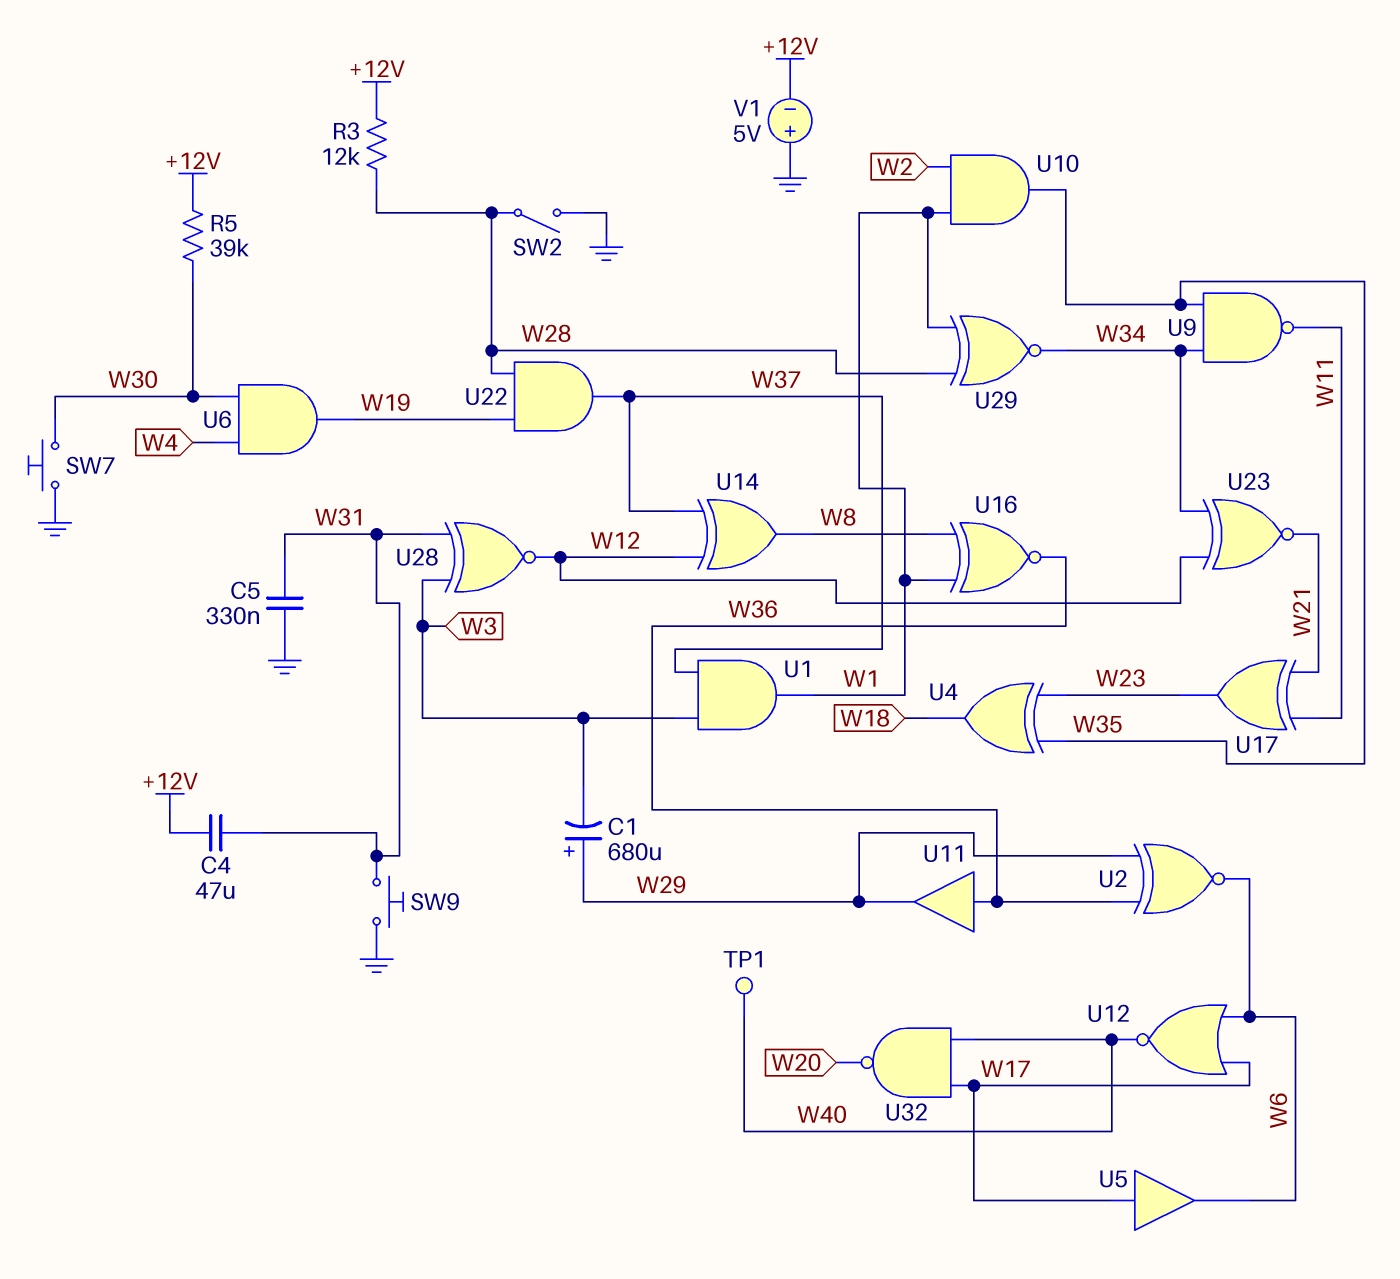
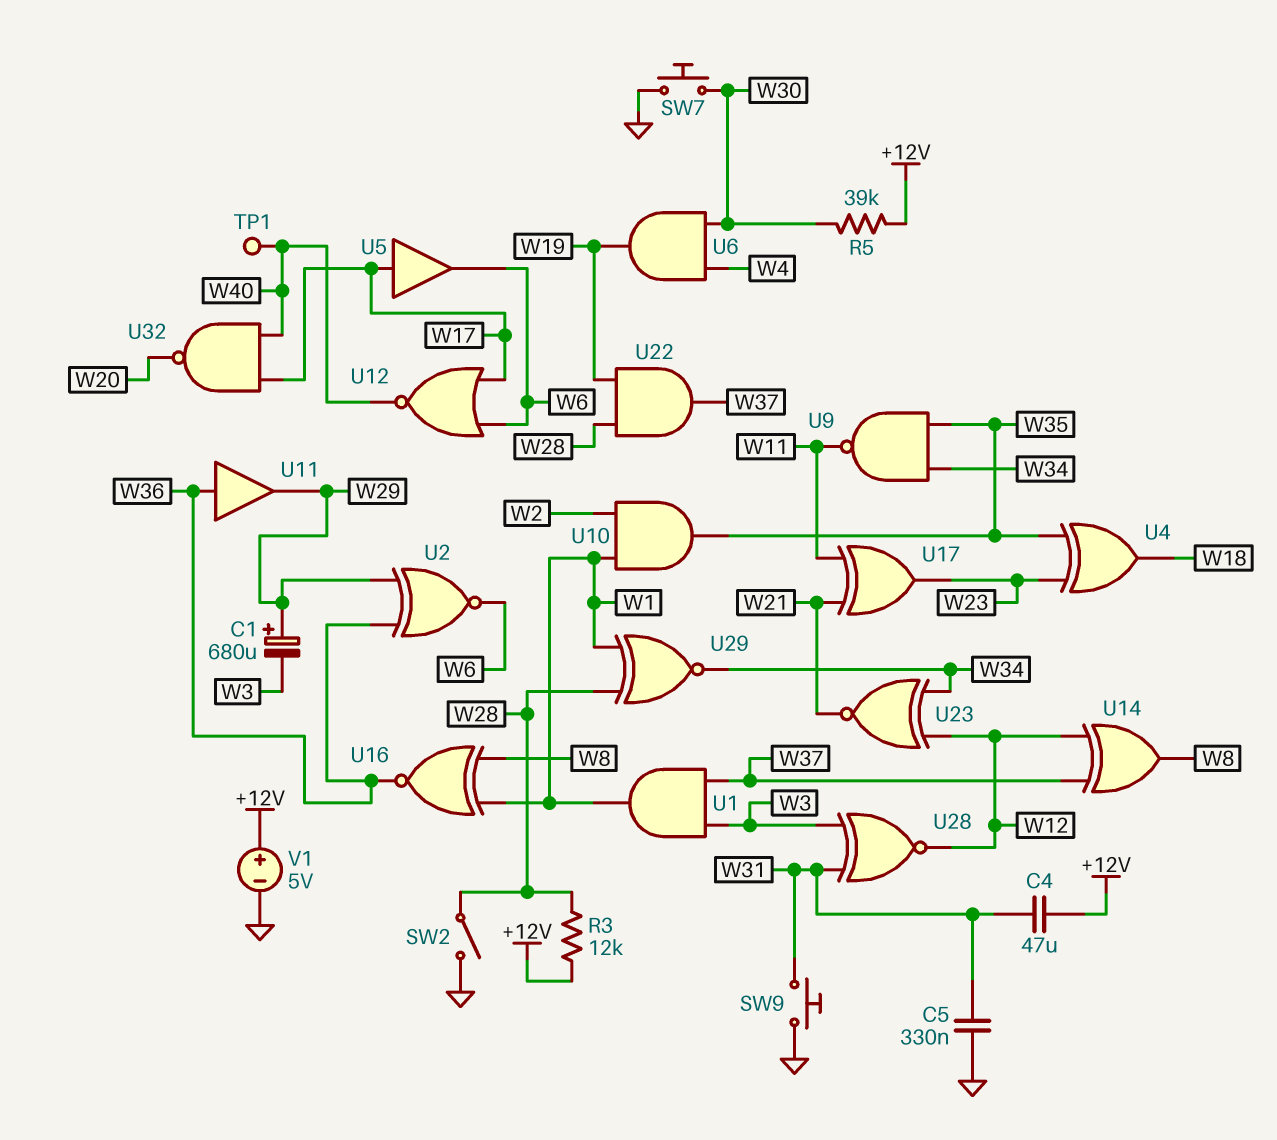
V1: 5V (plus GND, minus +12V) -> 5V (plus +12V, minus GND)

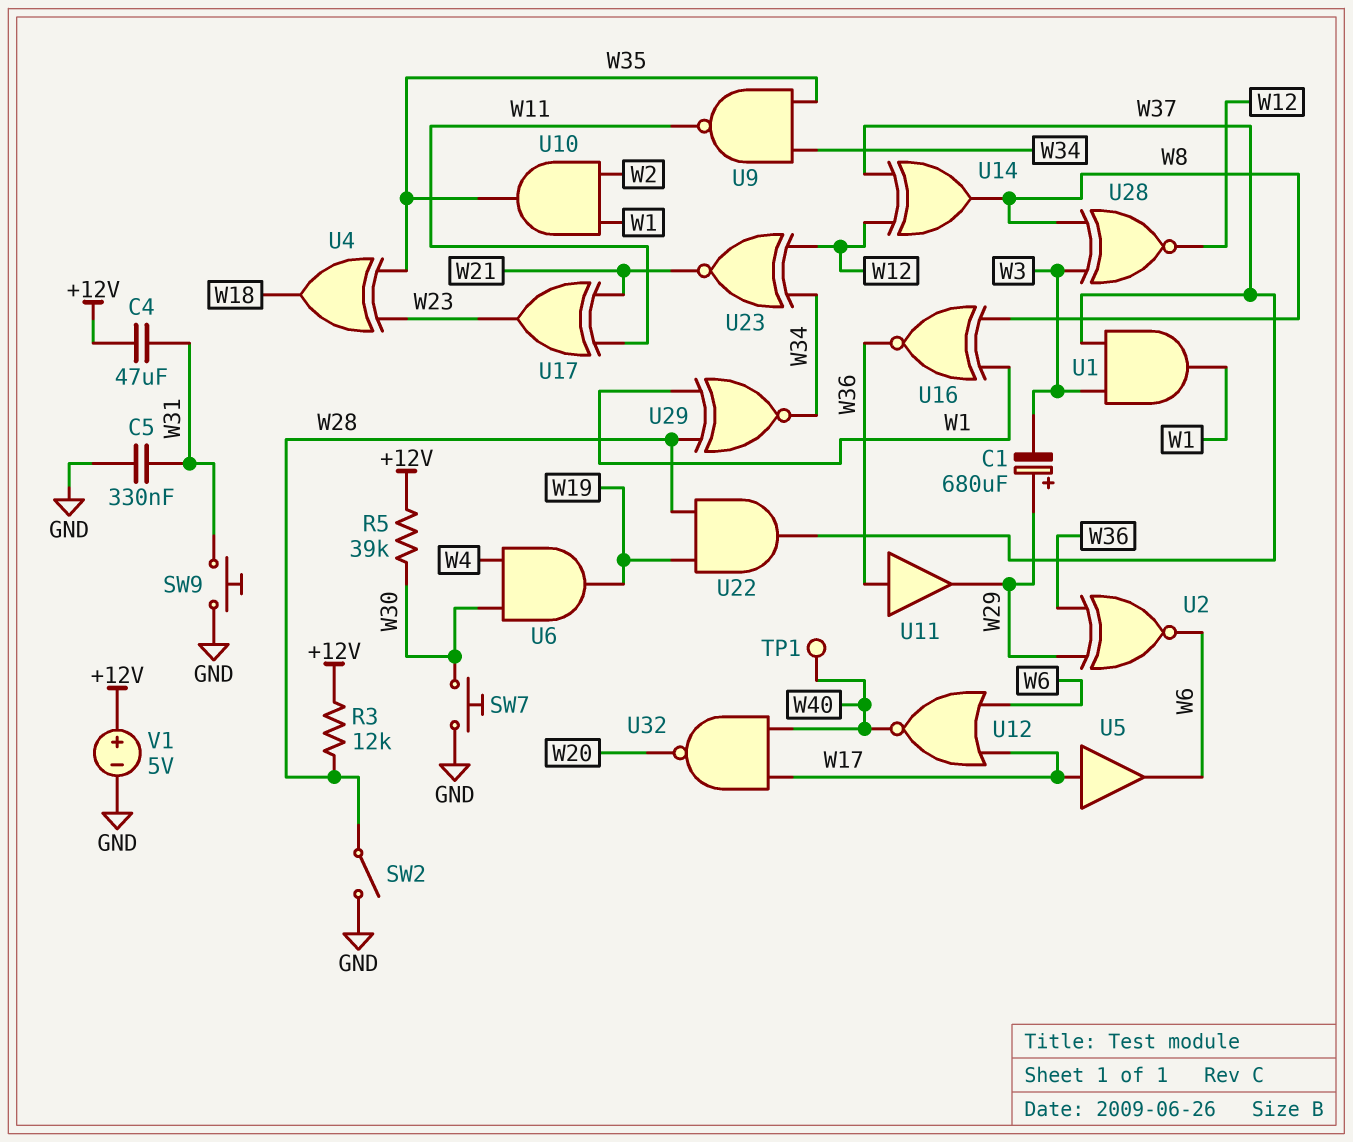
U28: XNOR (in W3, in W31, out W12) -> XNOR (in W3, in W8, out W12)

